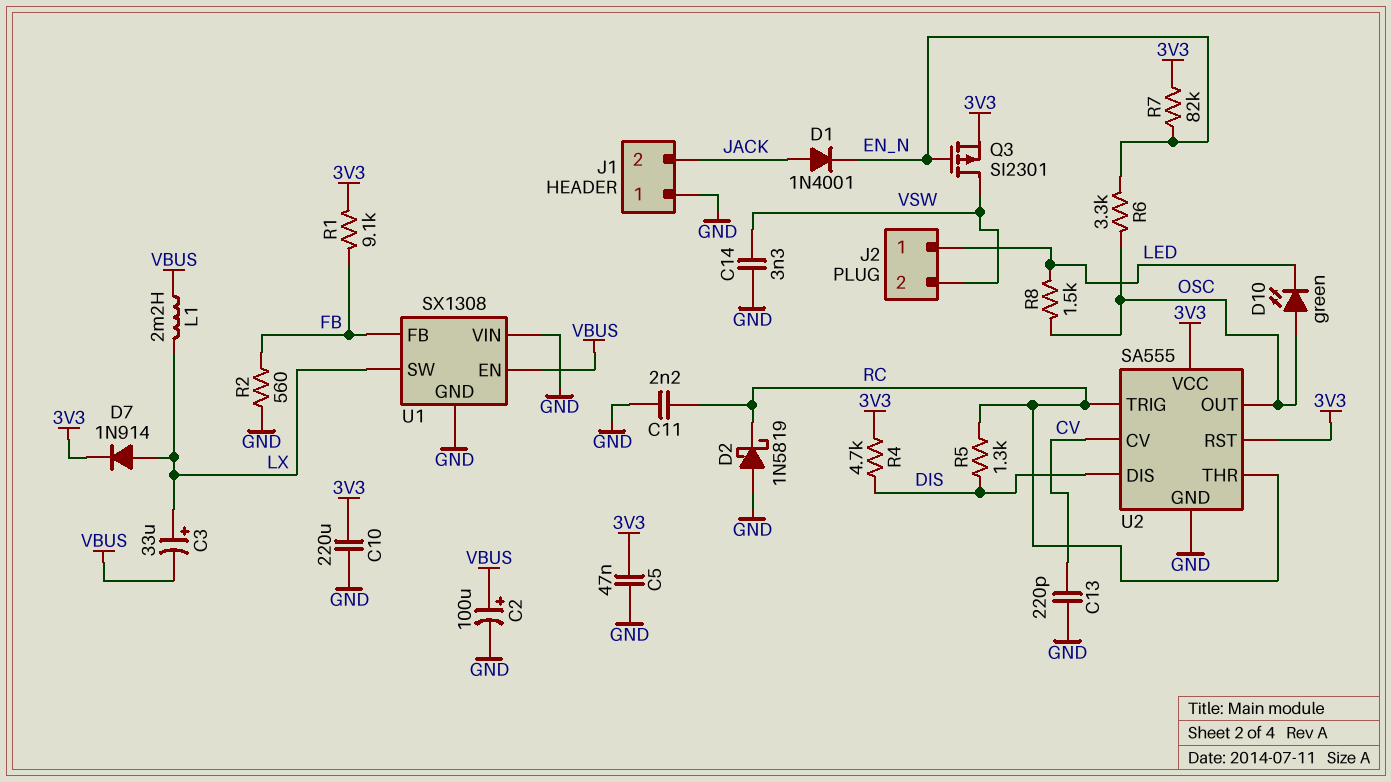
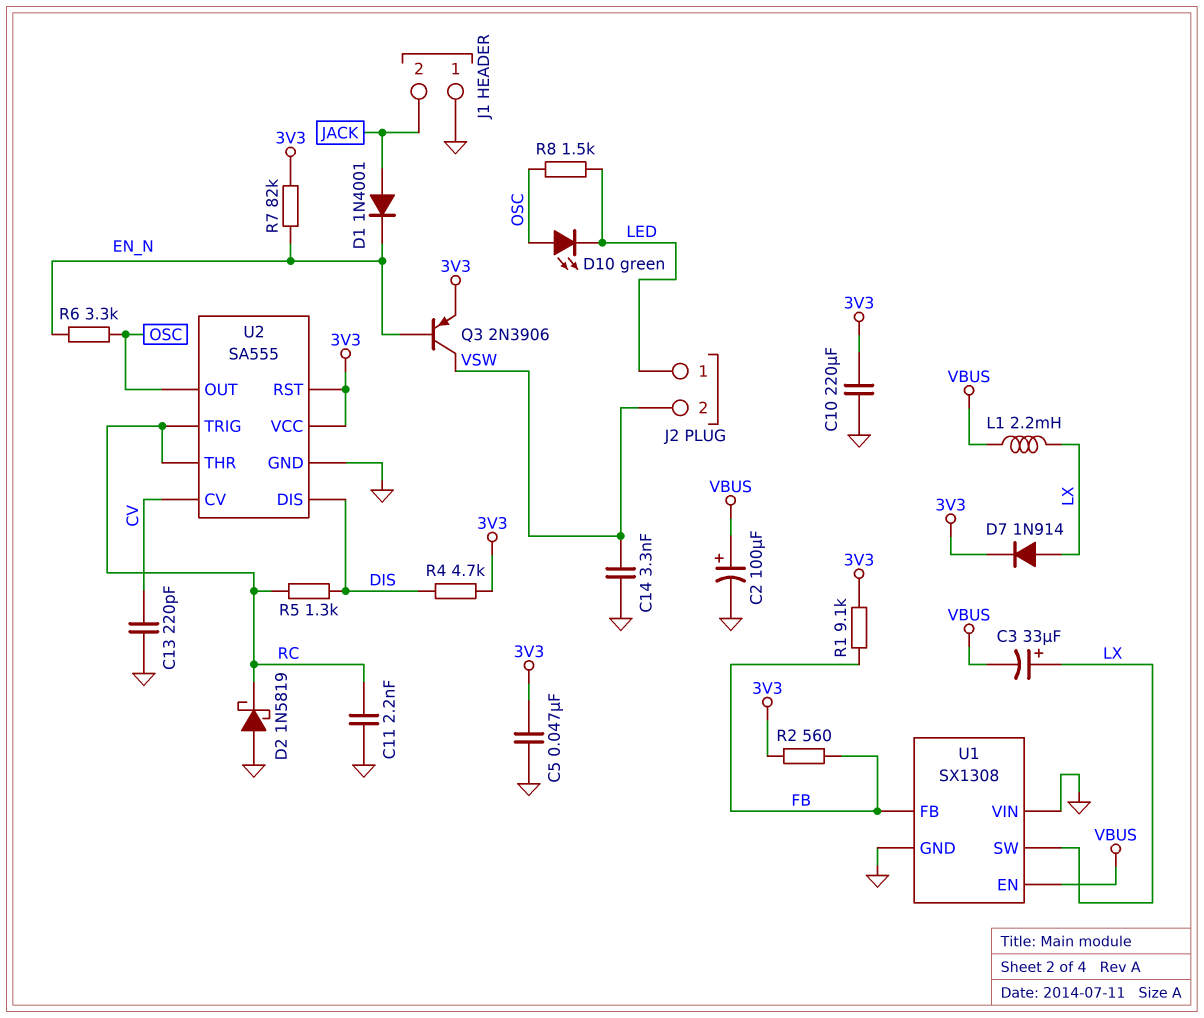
Q3: PMOS SI2301 (G EN_N, D VSW, S 3V3) -> PNP 2N3906 (B EN_N, C VSW, E 3V3)
R2: 560 (FB, GND) -> 560 (3V3, FB)

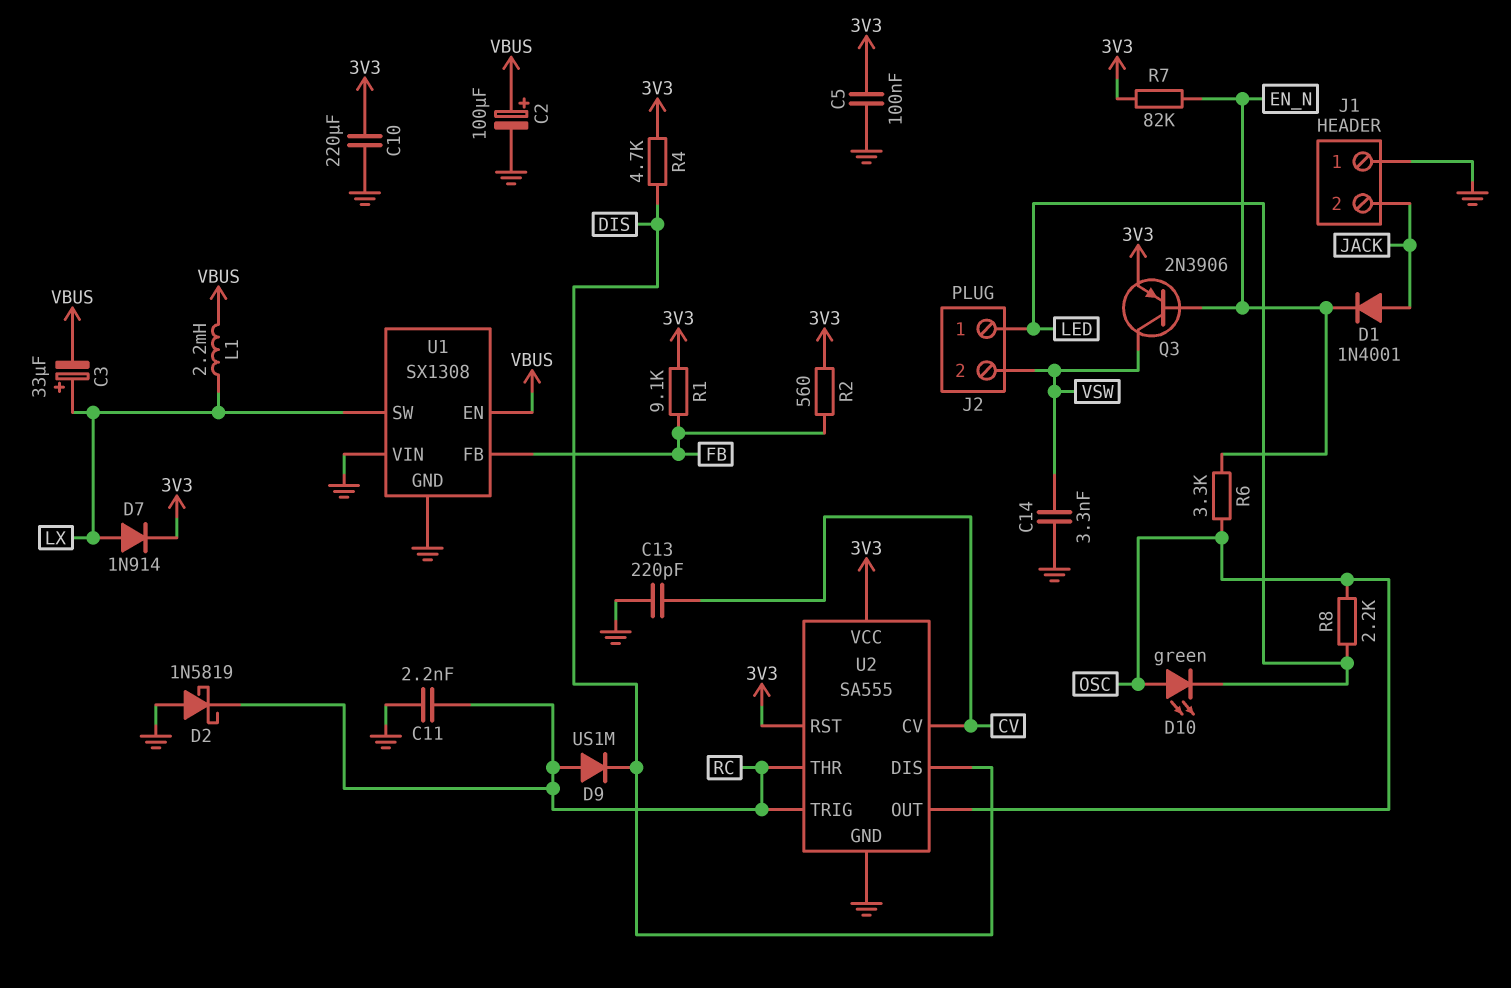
C5: 47nF (3V3, GND) -> 100nF (3V3, GND)
D9: none -> diode US1M (A RC, K DIS)
R5: 1.3k (DIS, RC) -> none
R8: 1.5k (LED, OSC) -> 2.2k (LED, OSC)

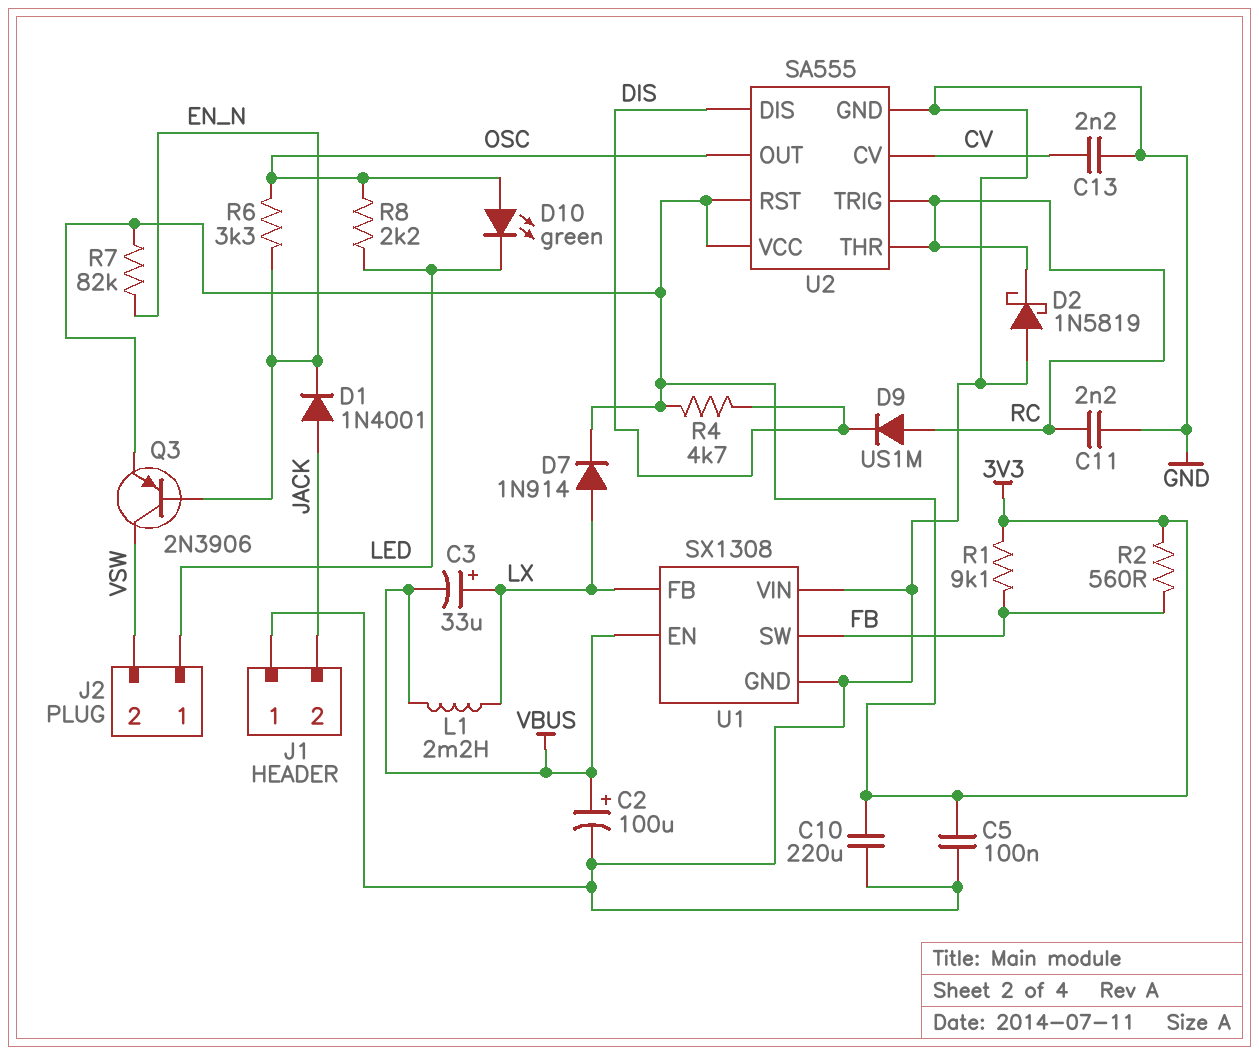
C13: 220pF (CV, GND) -> 2.2nF (CV, GND)
C14: 3.3nF (GND, VSW) -> none
U1 pin FB: FB -> LX
U1 pin SW: LX -> FB

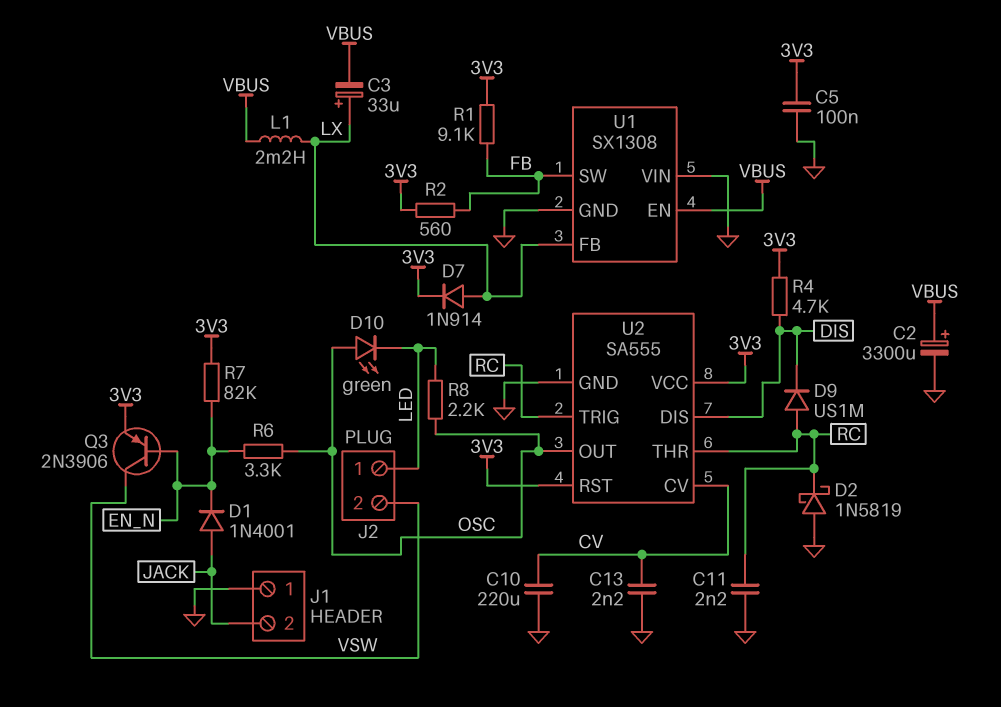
C2: 100uF (plus VBUS, minus GND) -> 3300uF (plus VBUS, minus GND)
C10: 220uF (3V3, GND) -> 220uF (CV, GND)

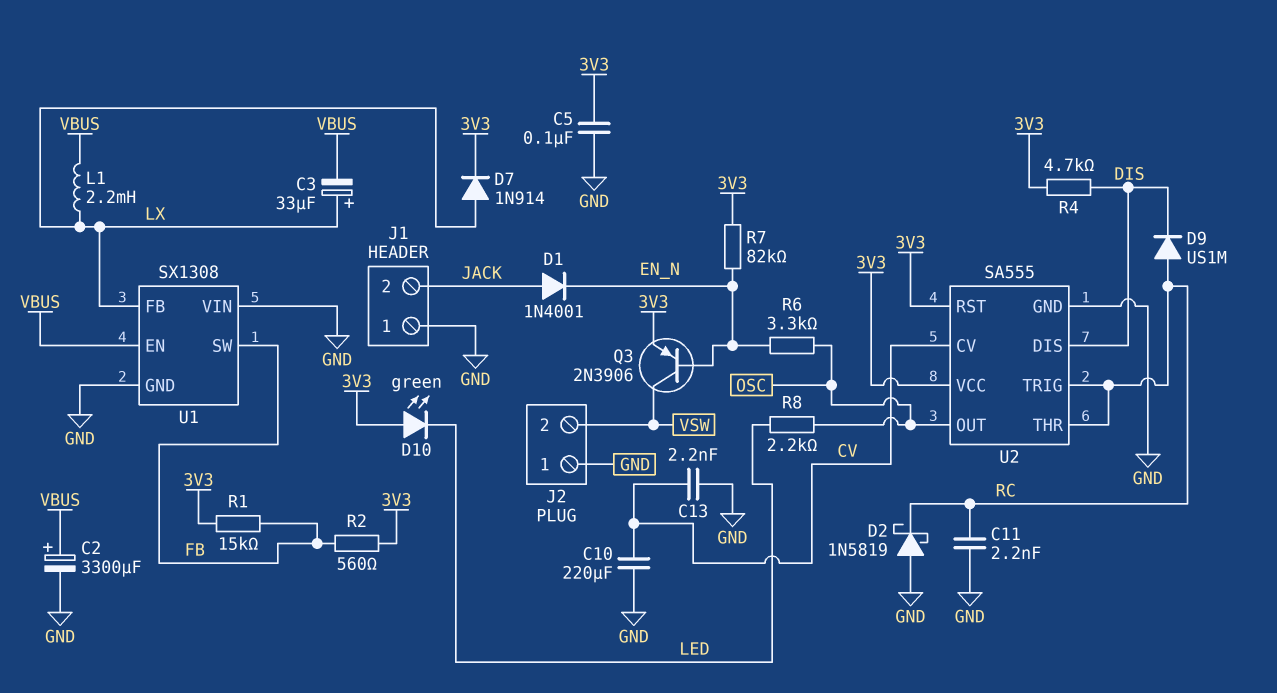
D10: LED green (A OSC, K LED) -> LED green (A 3V3, K LED)
J2 pin 1: LED -> GND
R1: 9.1k (3V3, FB) -> 15k (3V3, FB)

